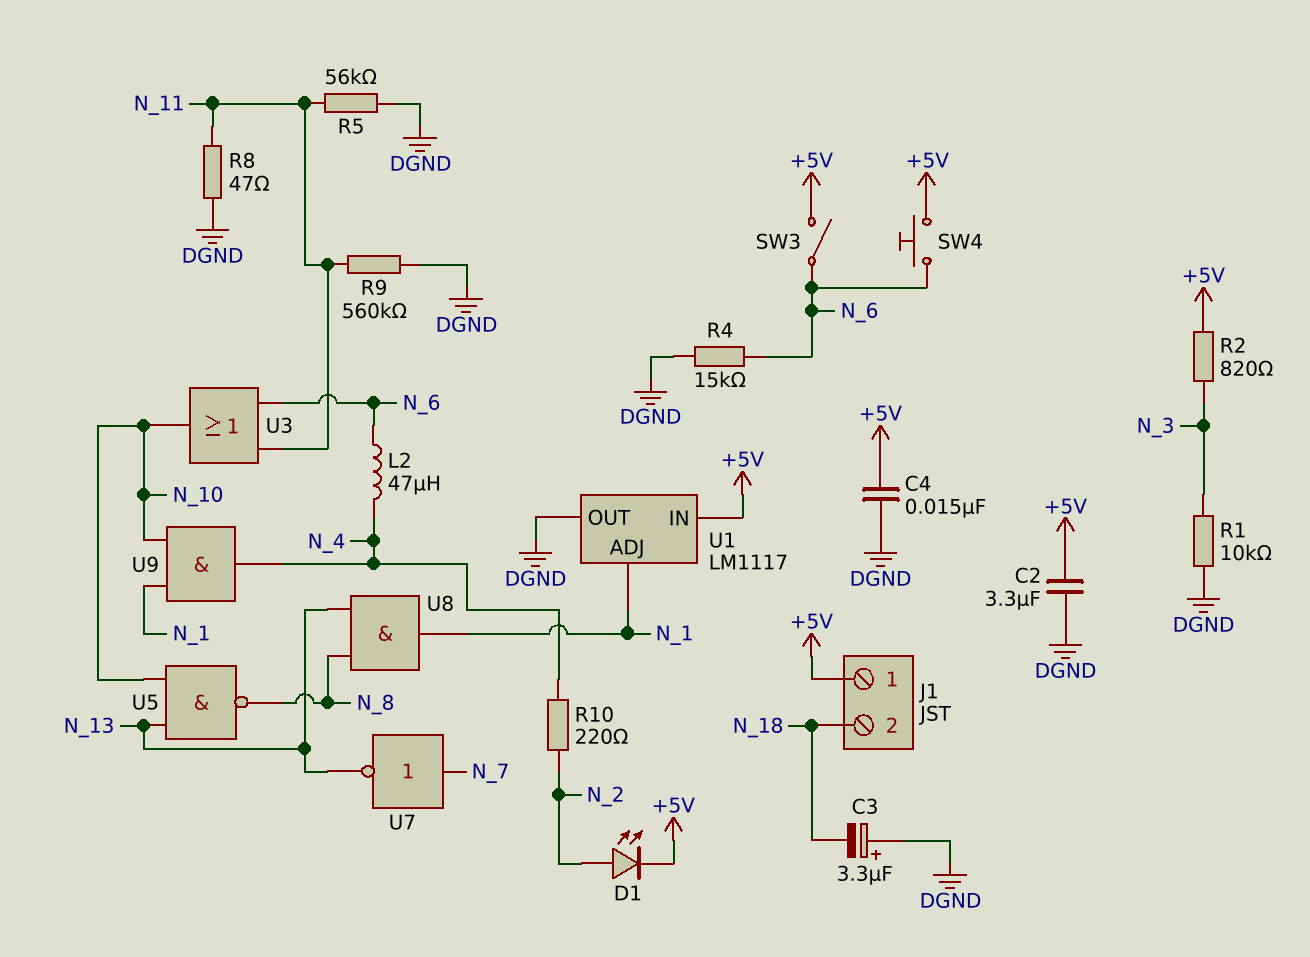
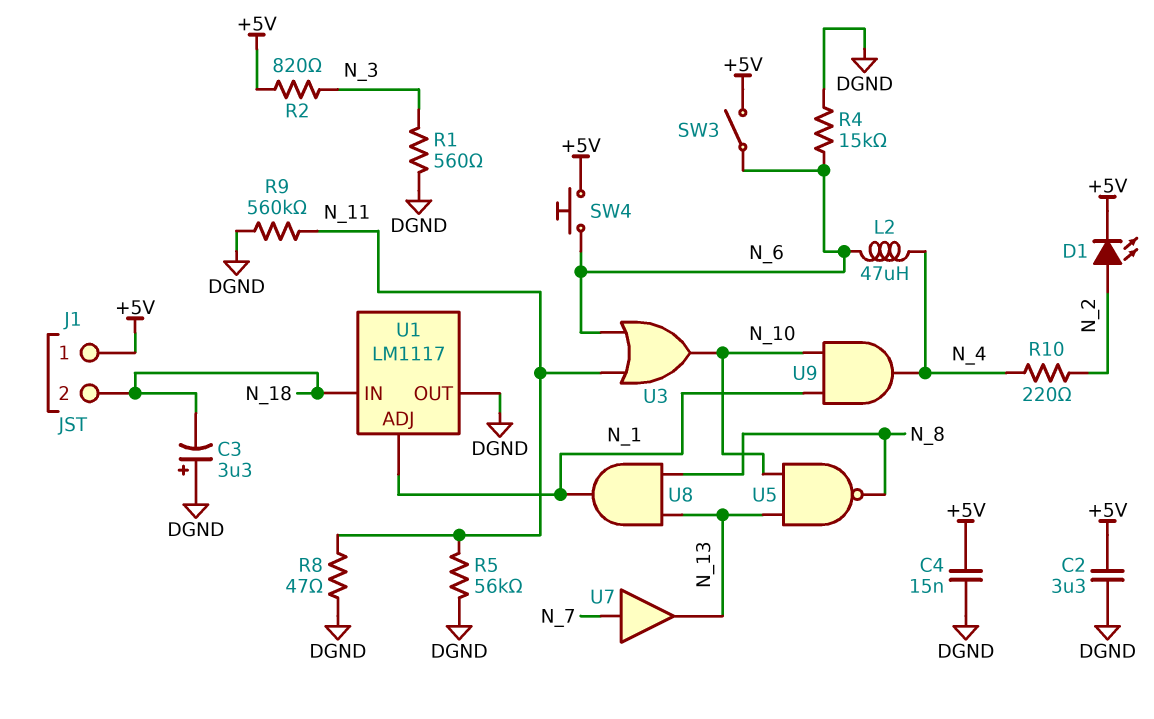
R1: 10k (DGND, N_3) -> 560 (DGND, N_3)
U1 pin IN: +5V -> N_18
U7: NOT (in N_7, out N_13) -> buffer (in N_7, out N_13)

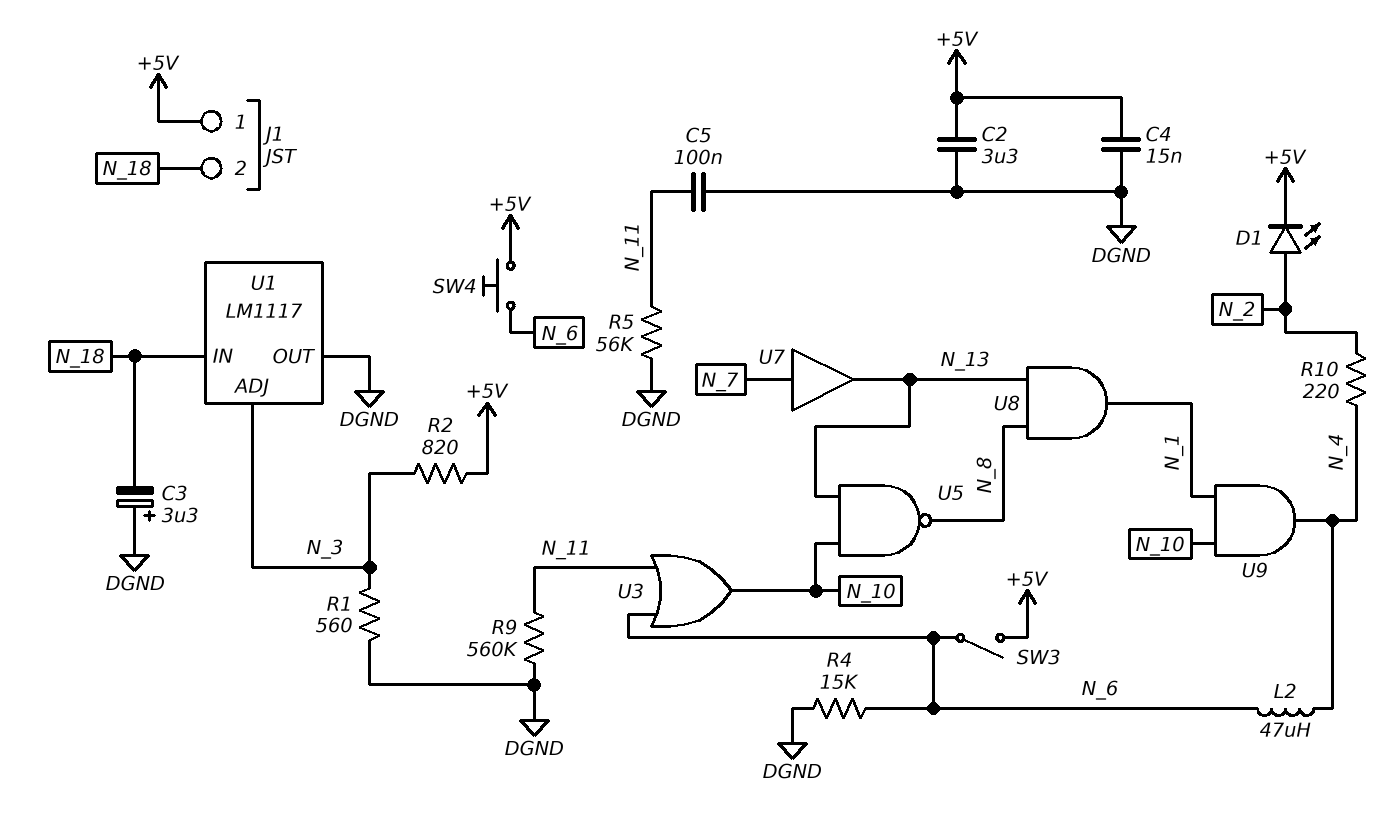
C5: none -> 100nF (DGND, N_11)
R8: 47 (DGND, N_11) -> none
U1 pin ADJ: N_1 -> N_3

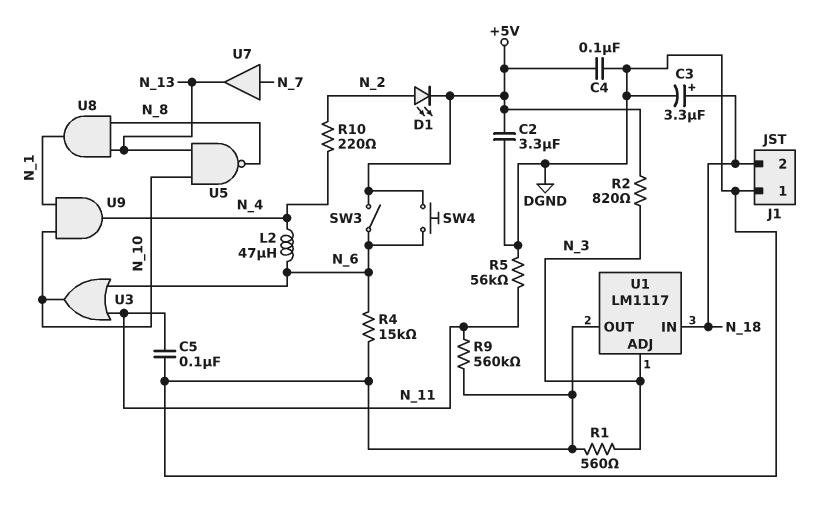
C3: 3.3uF (plus DGND, minus N_18) -> 3.3uF (plus N_18, minus DGND)
C4: 15nF (+5V, DGND) -> 100nF (+5V, DGND)
J1 pin 1: +5V -> DGND

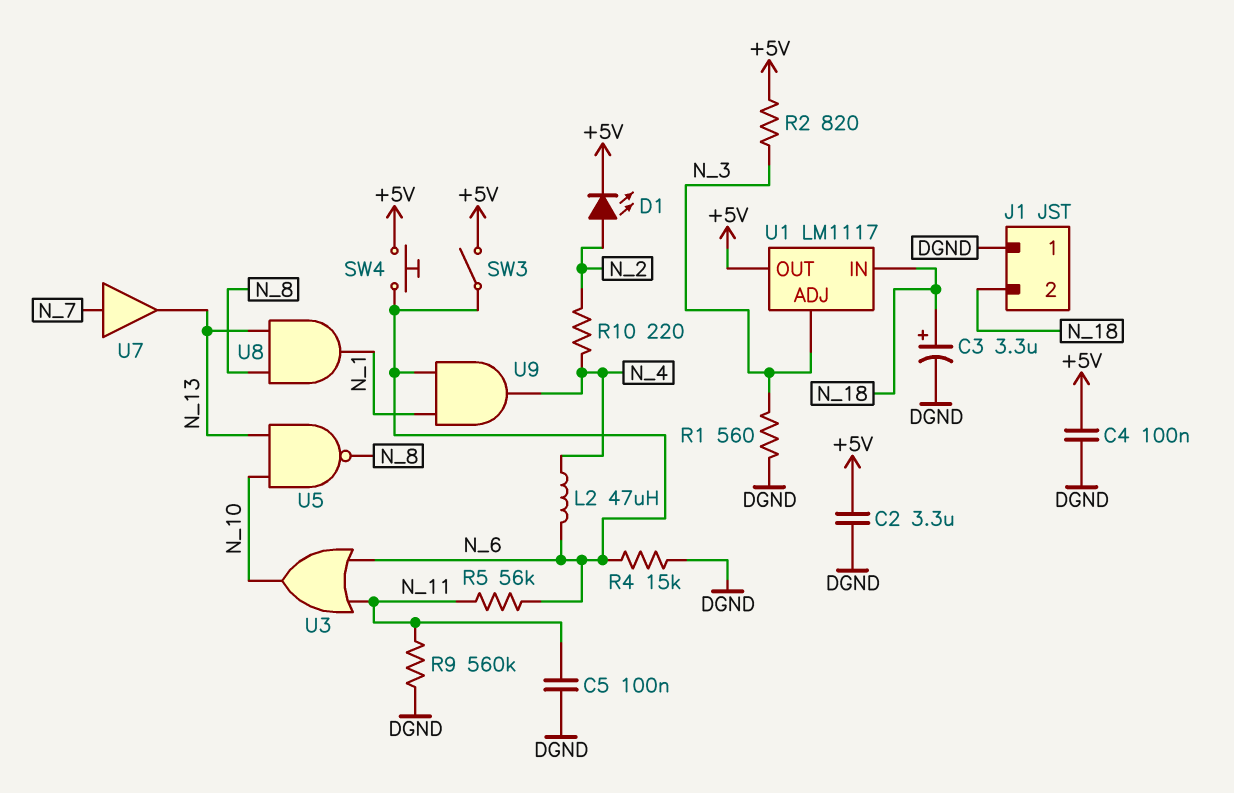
R5: 56k (DGND, N_11) -> 56k (N_6, N_11)
U1 pin OUT: DGND -> +5V
U9: AND (in N_1, in N_10, out N_4) -> AND (in N_1, in N_6, out N_4)

